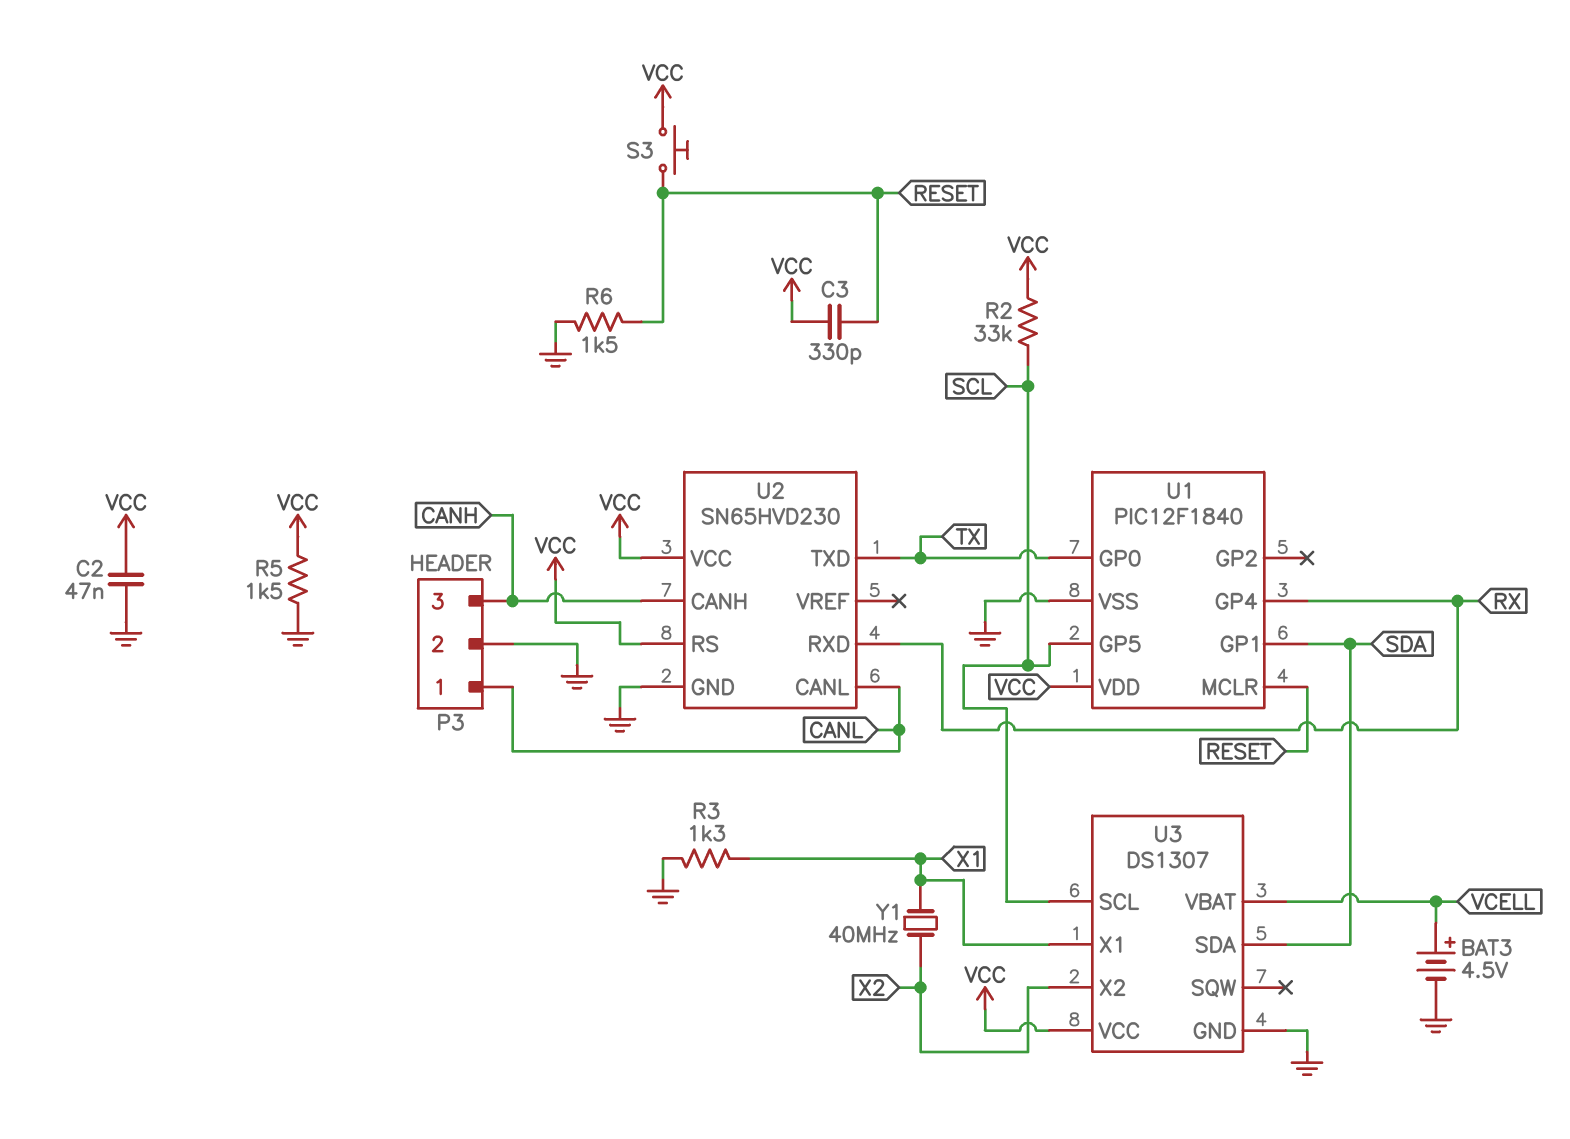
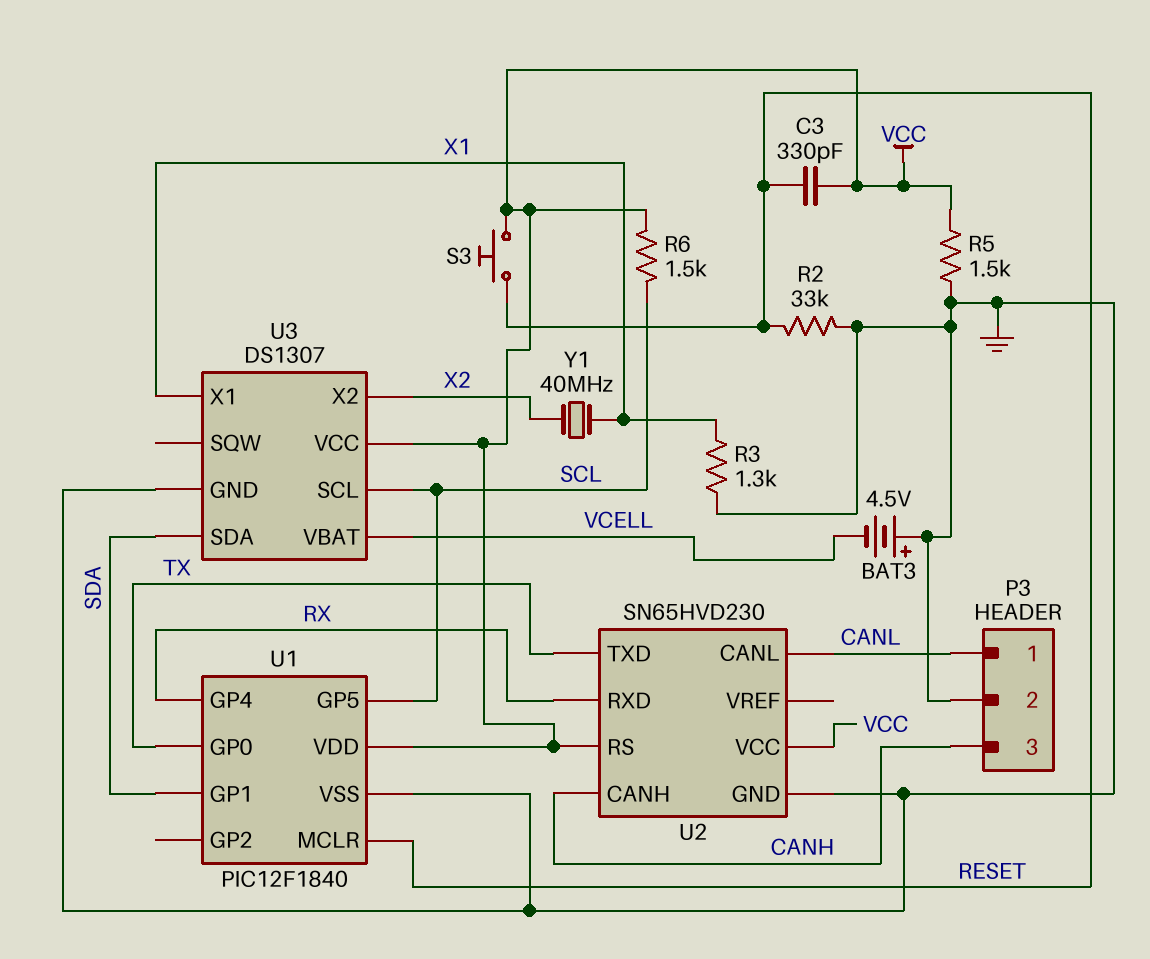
BAT3: 4.5V (plus VCELL, minus GND) -> 4.5V (plus GND, minus VCELL)
C2: 47nF (GND, VCC) -> none
R2: 33k (SCL, VCC) -> 33k (GND, RESET)
R6: 1.5k (GND, RESET) -> 1.5k (SCL, VCC)

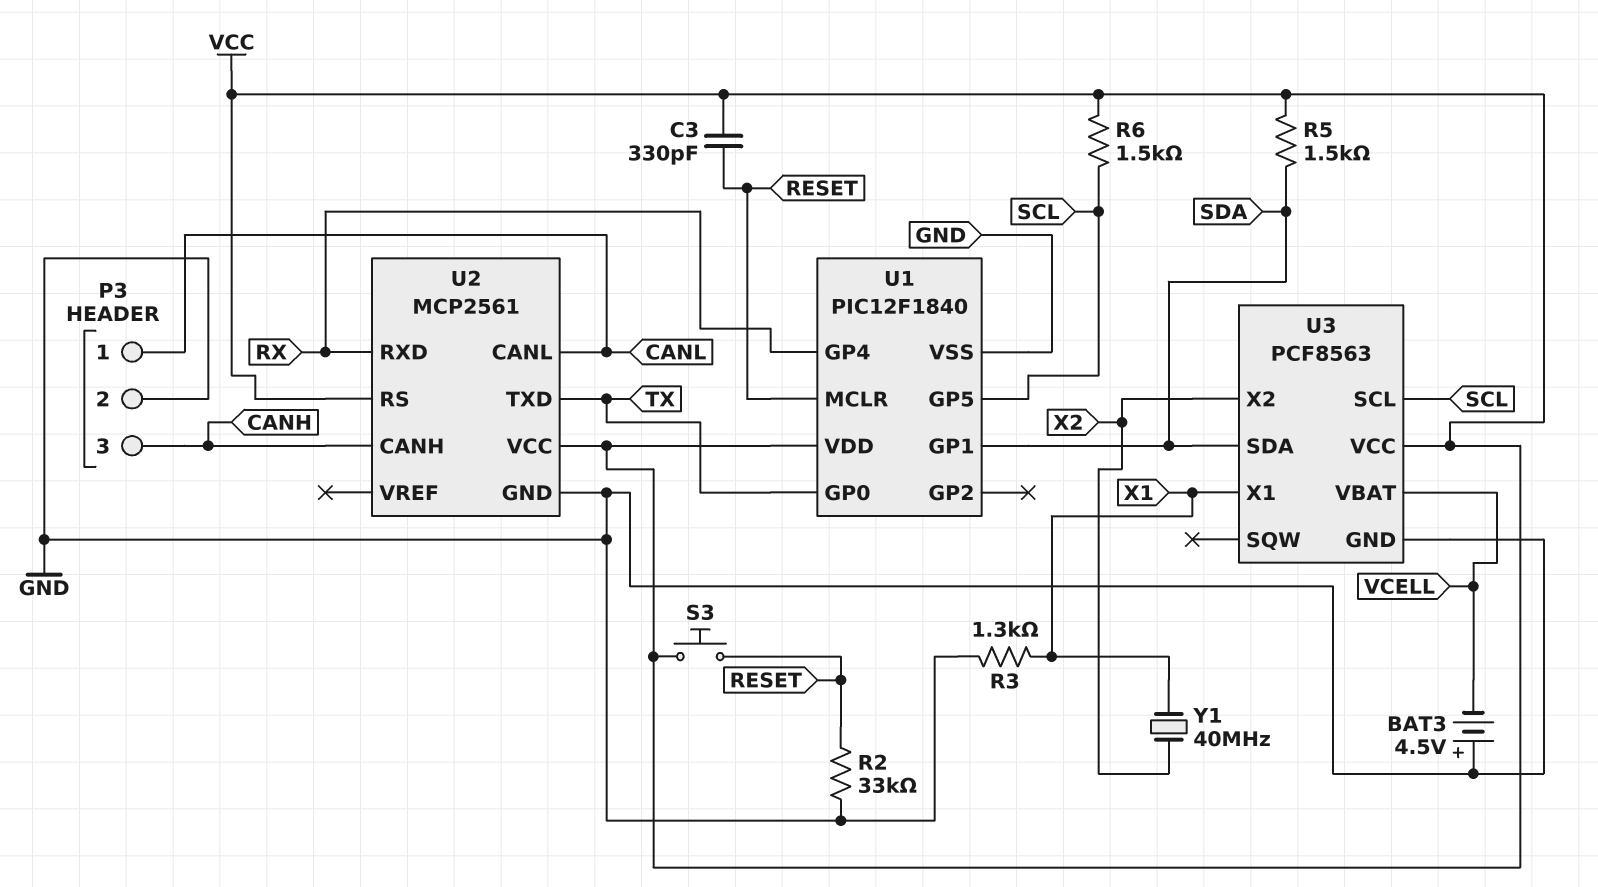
R5: 1.5k (GND, VCC) -> 1.5k (SDA, VCC)
U2: SN65HVD230 -> MCP2561
U3: DS1307 -> PCF8563

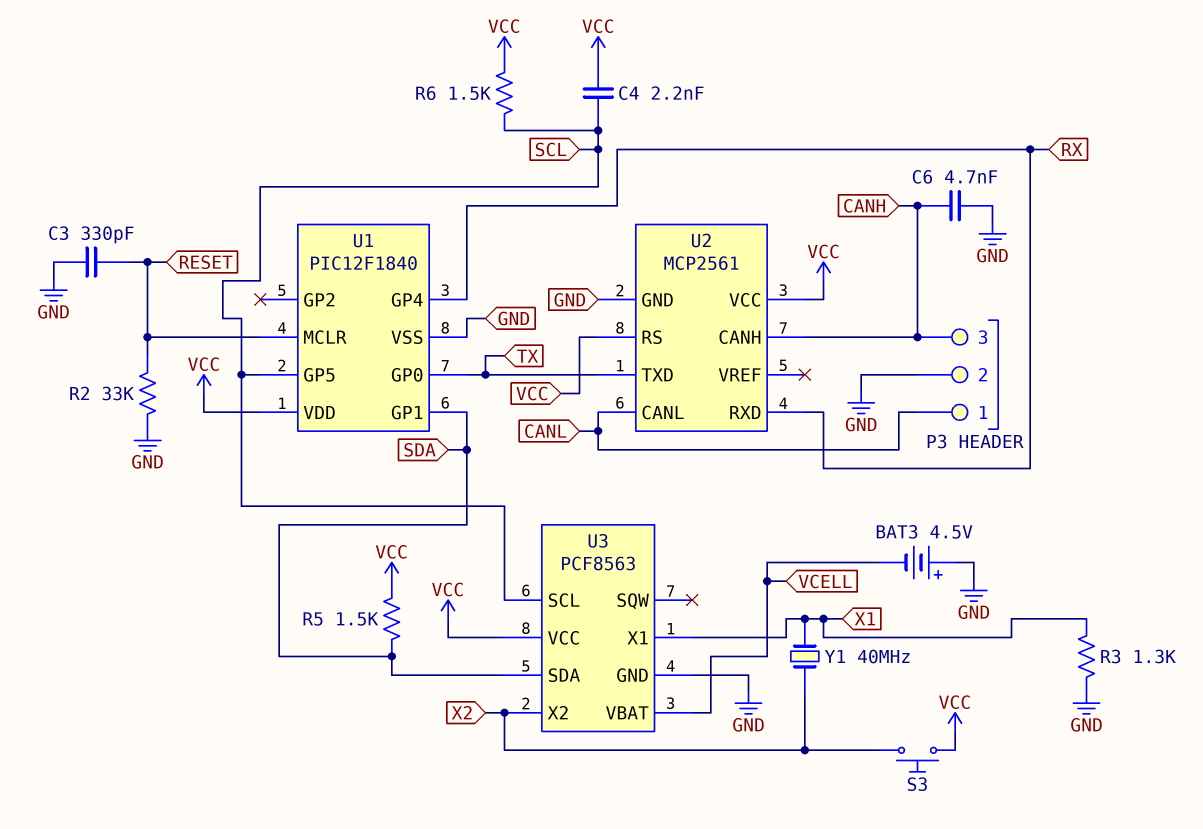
C3: 330pF (RESET, VCC) -> 330pF (GND, RESET)
C4: none -> 2.2nF (SCL, VCC)
C6: none -> 4.7nF (CANH, GND)
S3: button (RESET, VCC) -> button (VCC, X2)

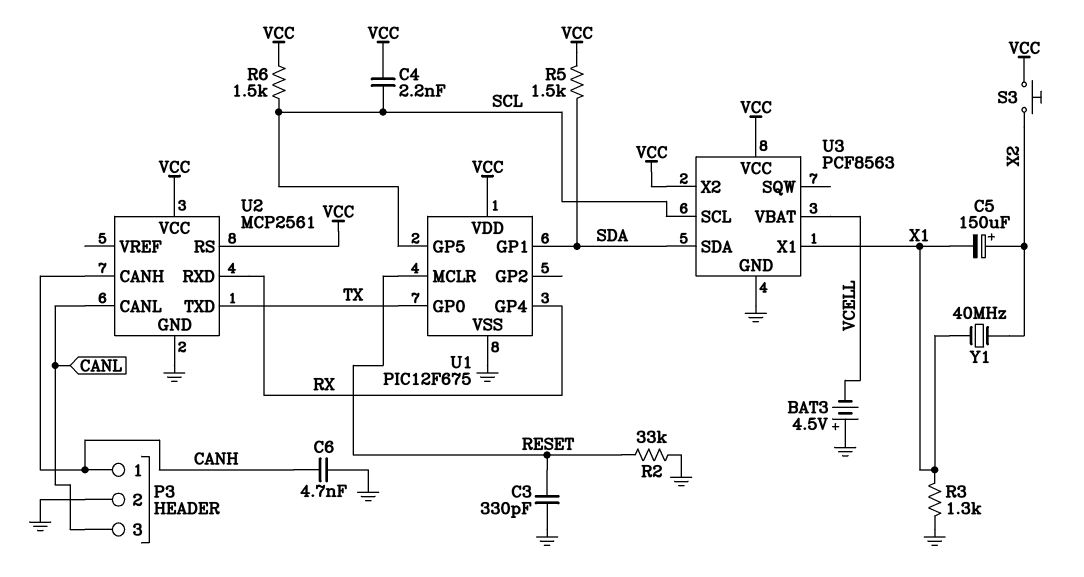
C5: none -> 150uF (plus X2, minus X1)
P3 pin 1: CANL -> CANH
P3 pin 3: CANH -> CANL
U1: PIC12F1840 -> PIC12F675
U3 pin X2: X2 -> VCC

